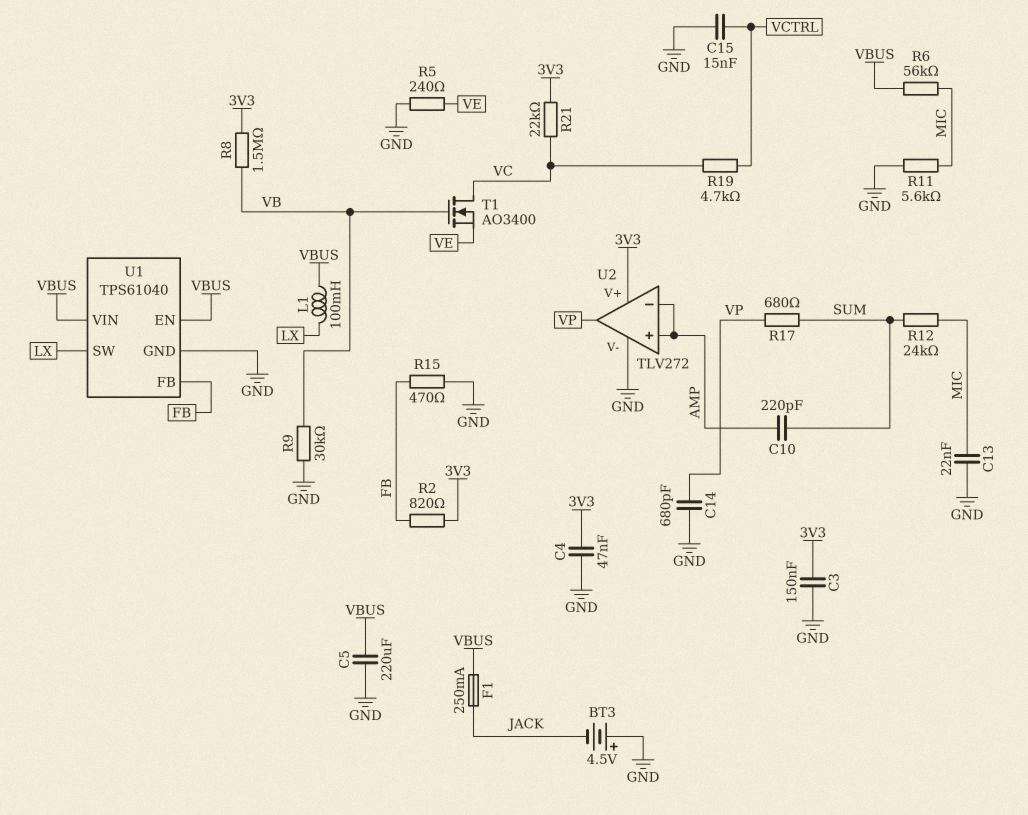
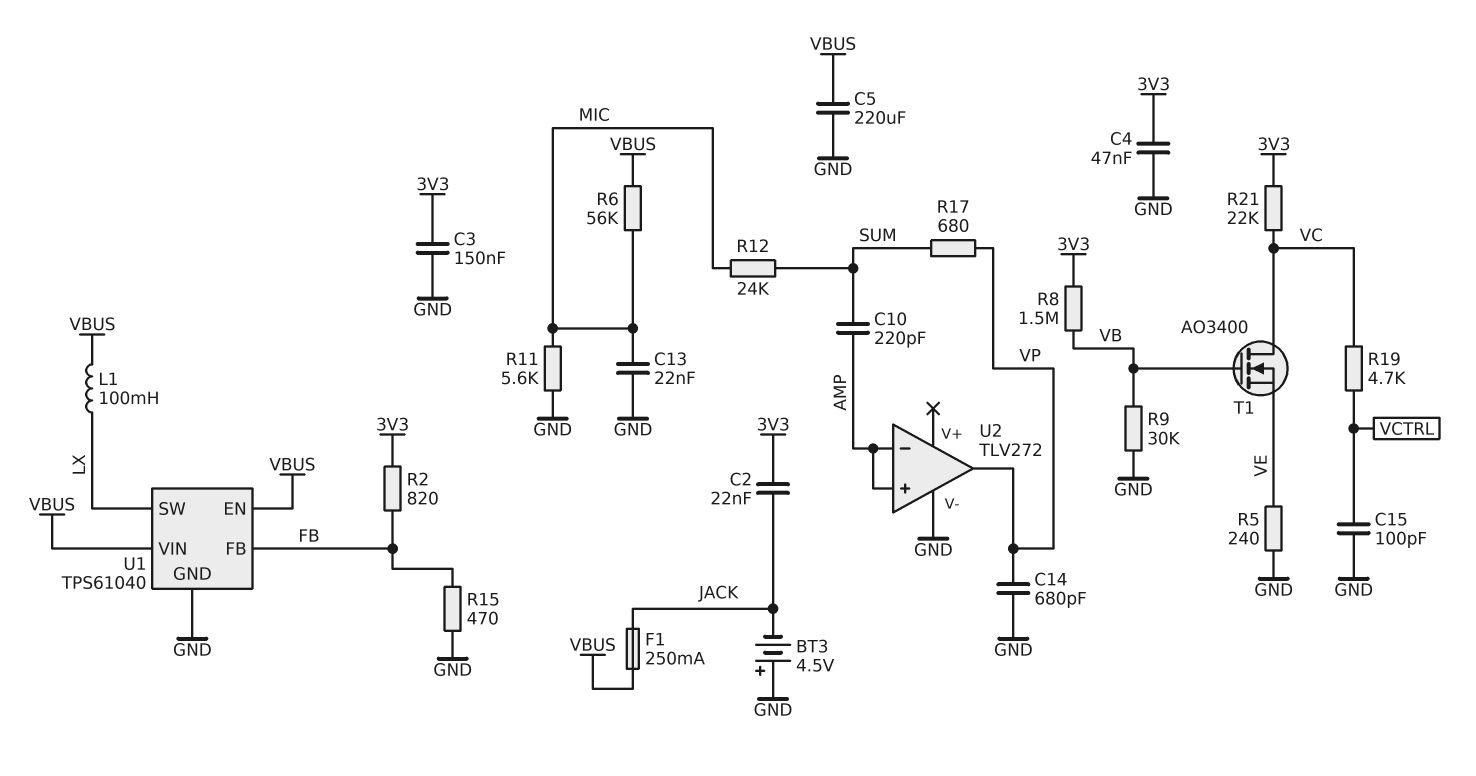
C2: none -> 22nF (3V3, JACK)
C15: 15nF (GND, VCTRL) -> 100pF (GND, VCTRL)
U2 pin V+: 3V3 -> none

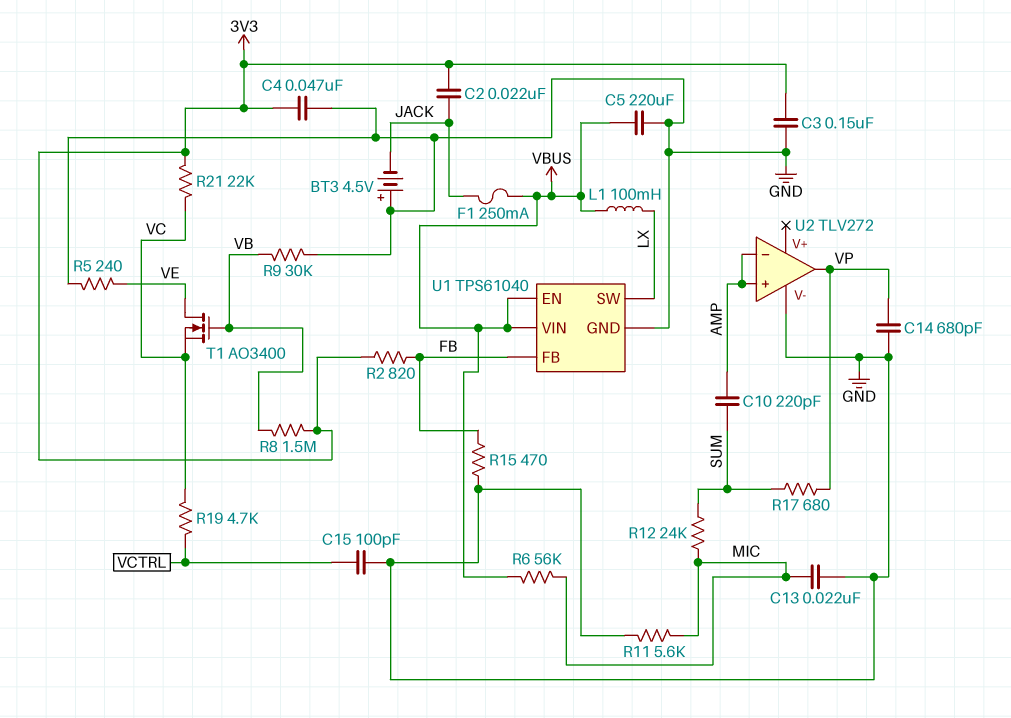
T1: NMOS AO3400 (G VB, D VC, S VE) -> NMOS AO3400 (G VB, D VE, S VC)

